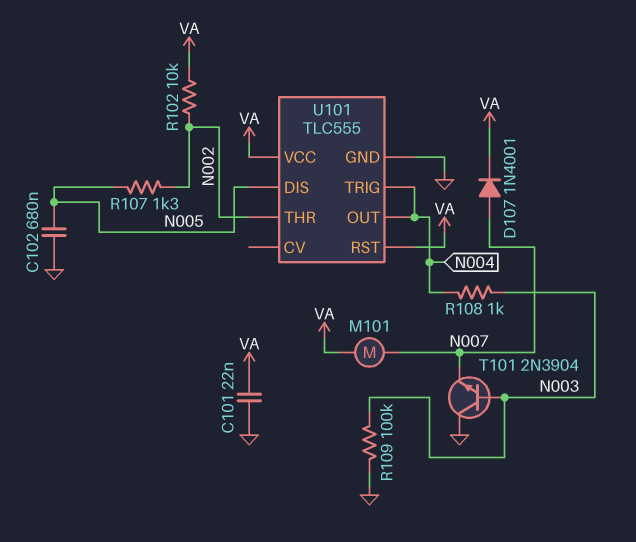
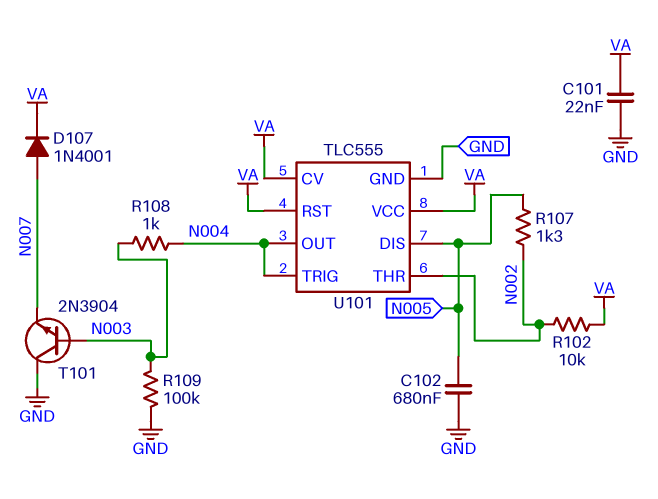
M101: motor (N007, VA) -> none
U101 pin CV: none -> VA

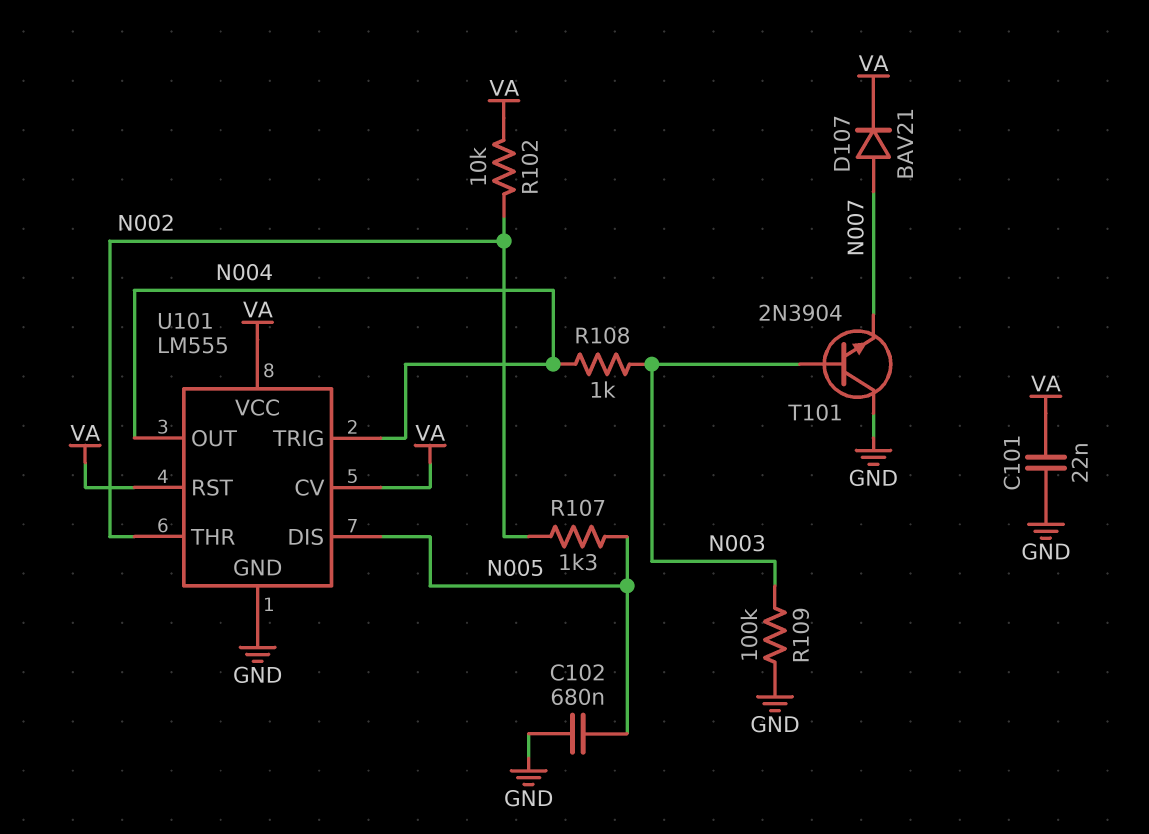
D107: diode 1N4001 (A N007, K VA) -> diode BAV21 (A N007, K VA)
U101: TLC555 -> LM555

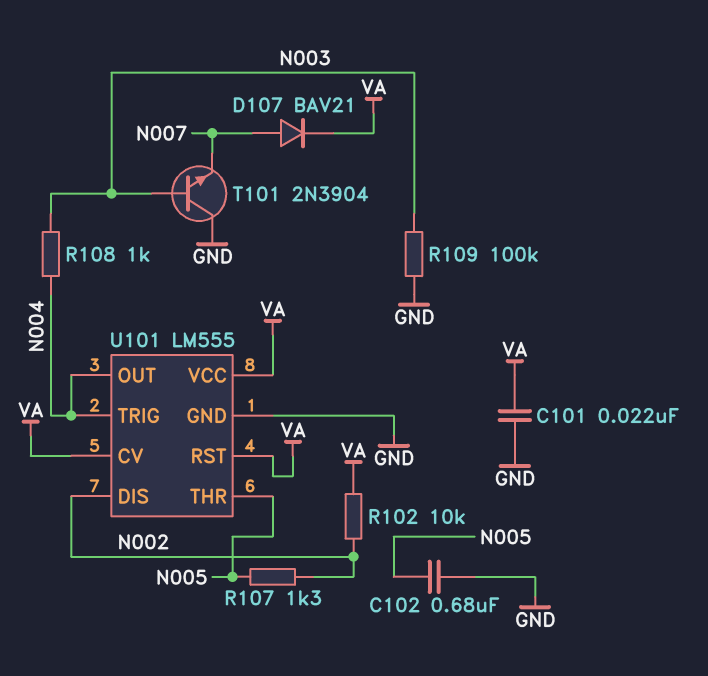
U101 pin DIS: N005 -> N002
U101 pin THR: N002 -> N005

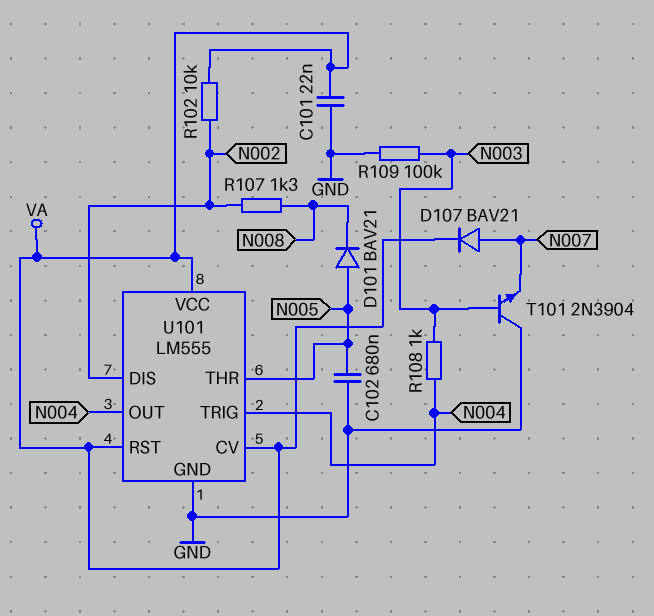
D101: none -> diode BAV21 (A N005, K N008)
R107: 1.3k (N002, N005) -> 1.3k (N002, N008)

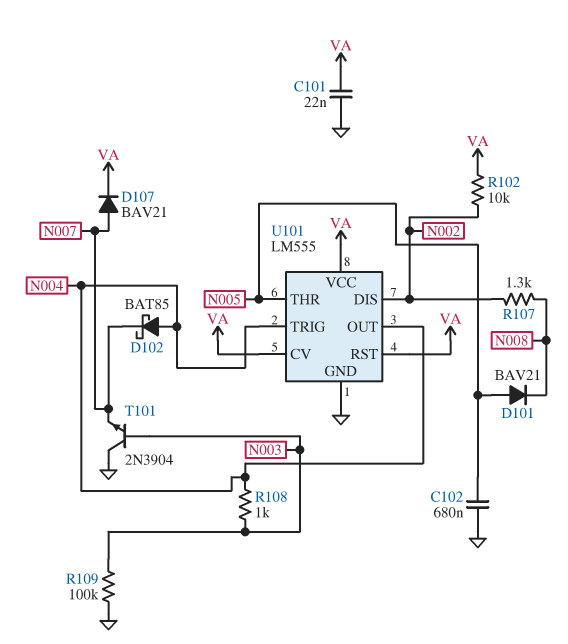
D102: none -> schottky BAT85 (A N004, K N007)

